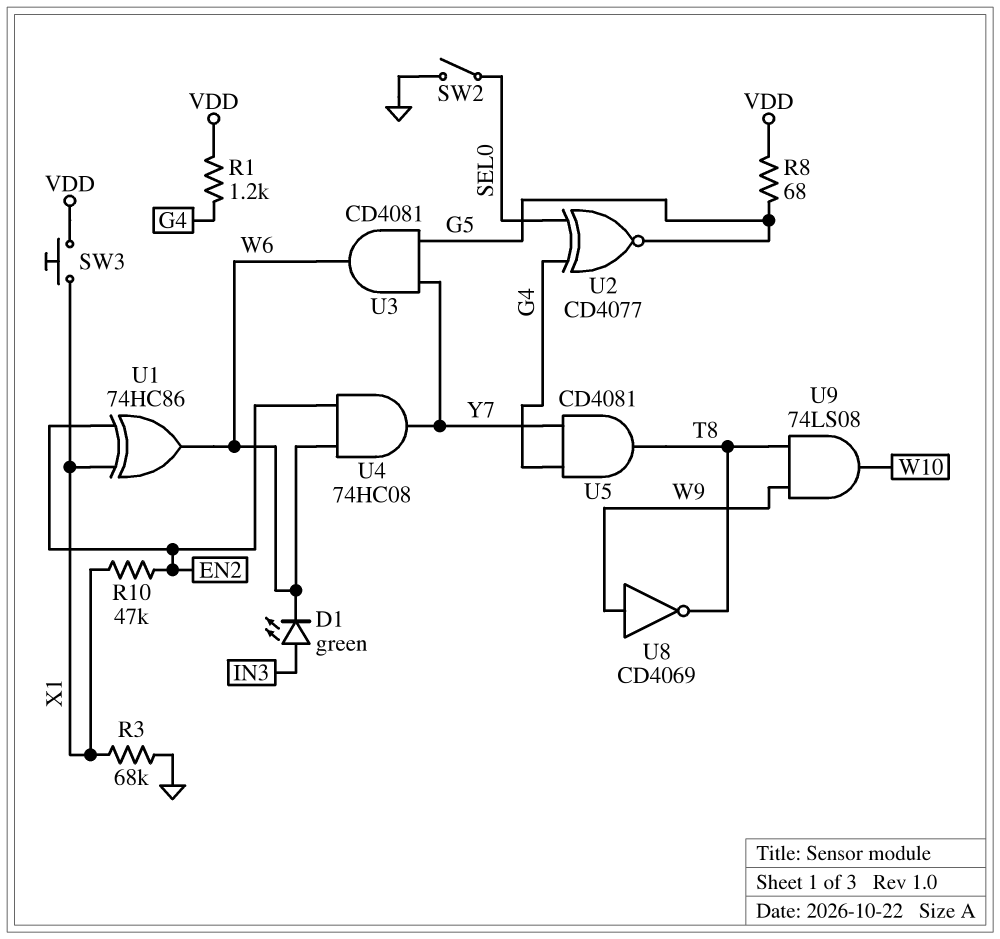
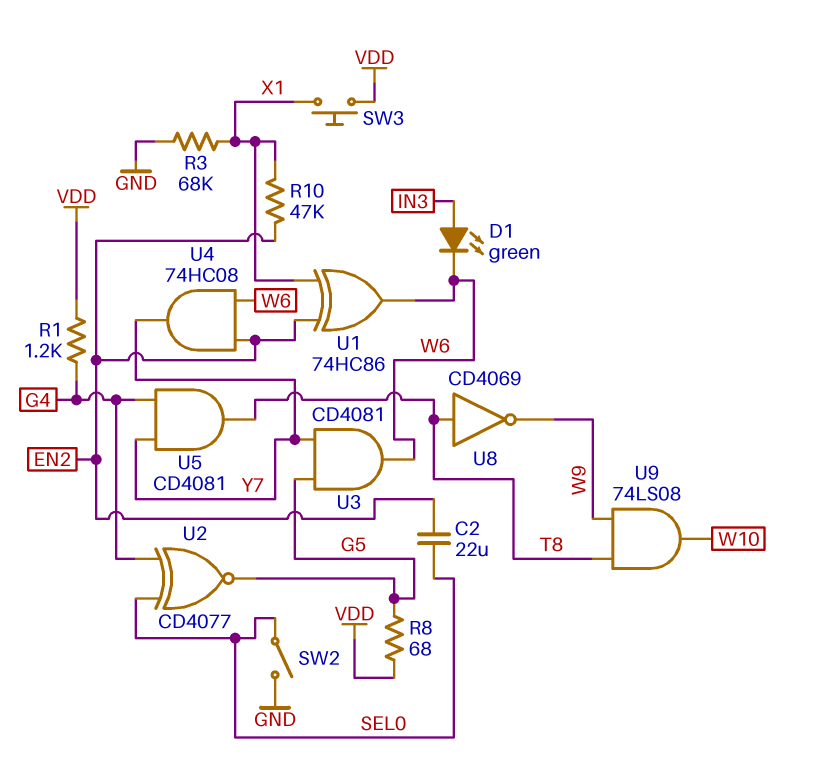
C2: none -> 22uF (EN2, SEL0)
U8: NOT CD4069 (in W9, out T8) -> NOT CD4069 (in T8, out W9)

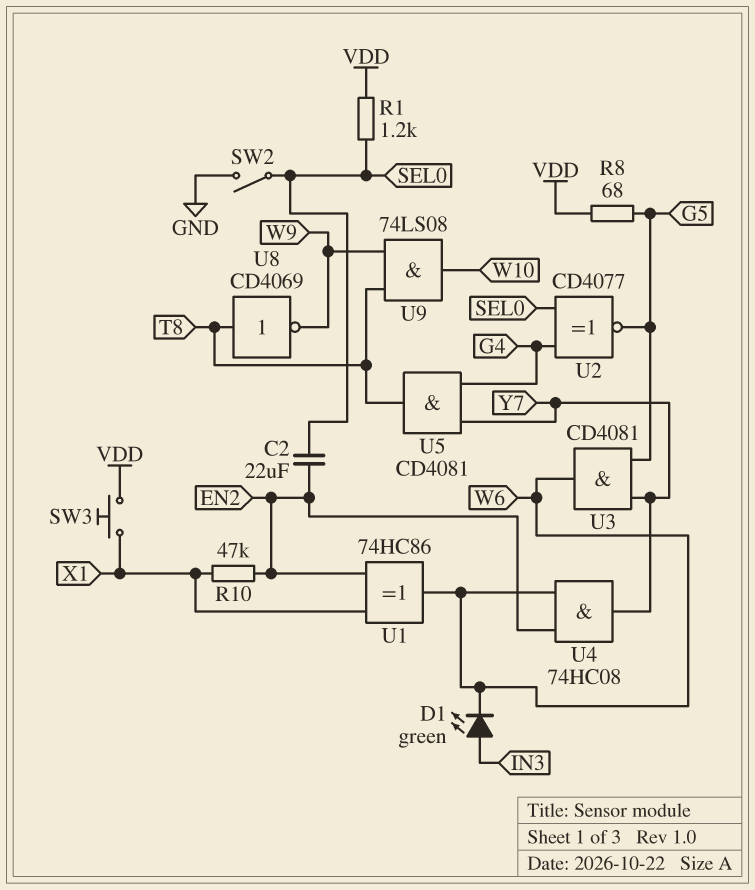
R1: 1.2k (G4, VDD) -> 1.2k (SEL0, VDD)
R3: 68k (GND, X1) -> none

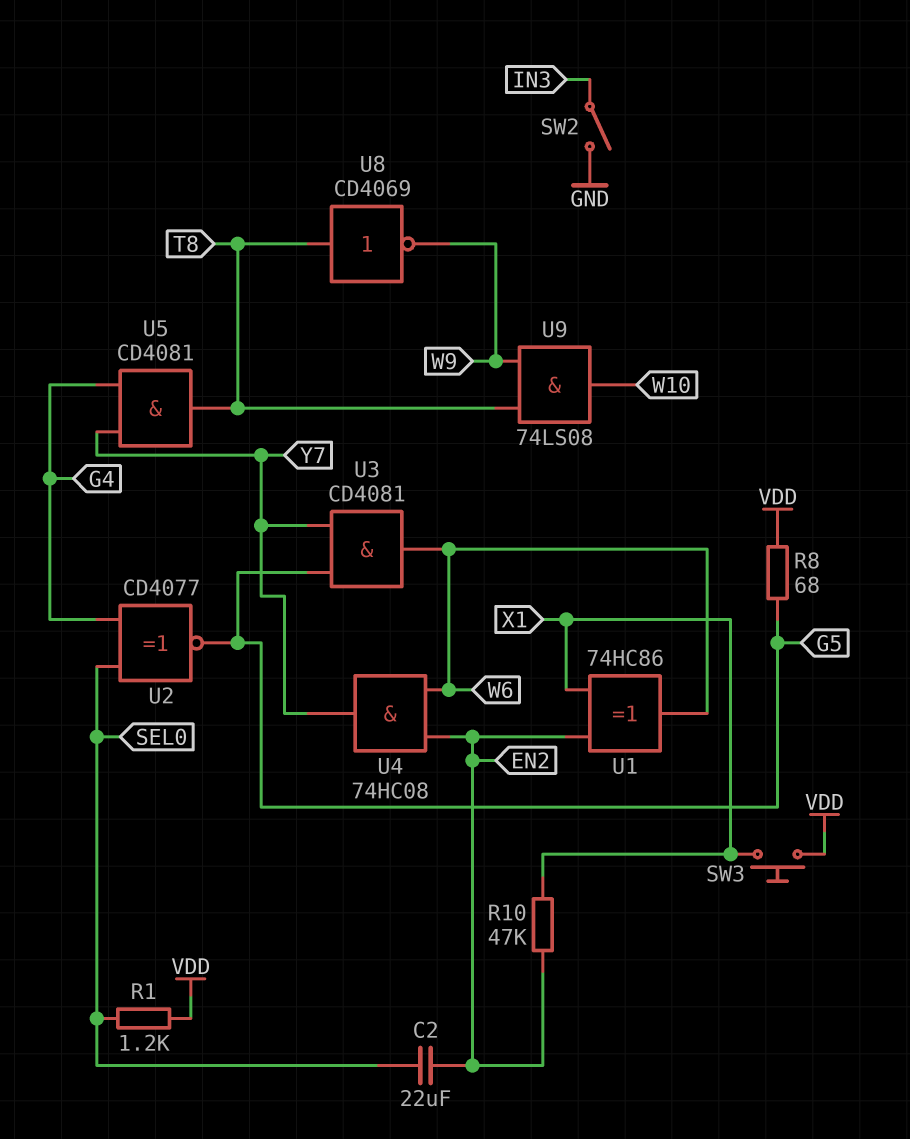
D1: LED green (A IN3, K W6) -> none
SW2: switch (GND, SEL0) -> switch (GND, IN3)

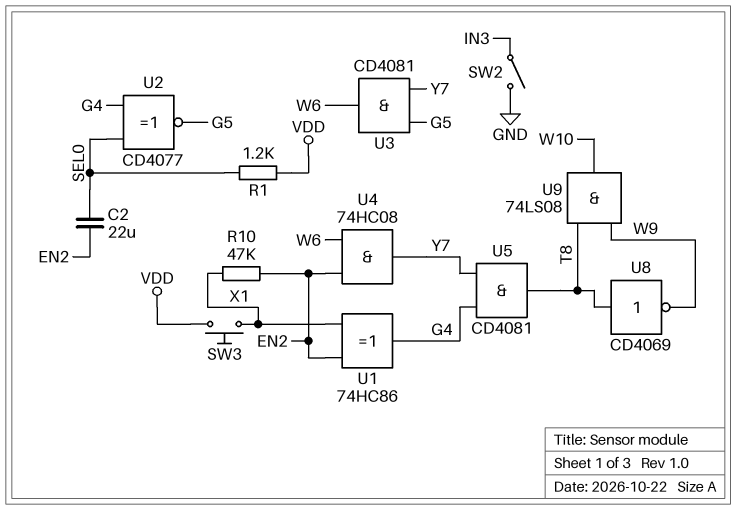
R8: 68 (G5, VDD) -> none
U1: XOR 74HC86 (in EN2, in X1, out W6) -> XOR 74HC86 (in EN2, in X1, out G4)

